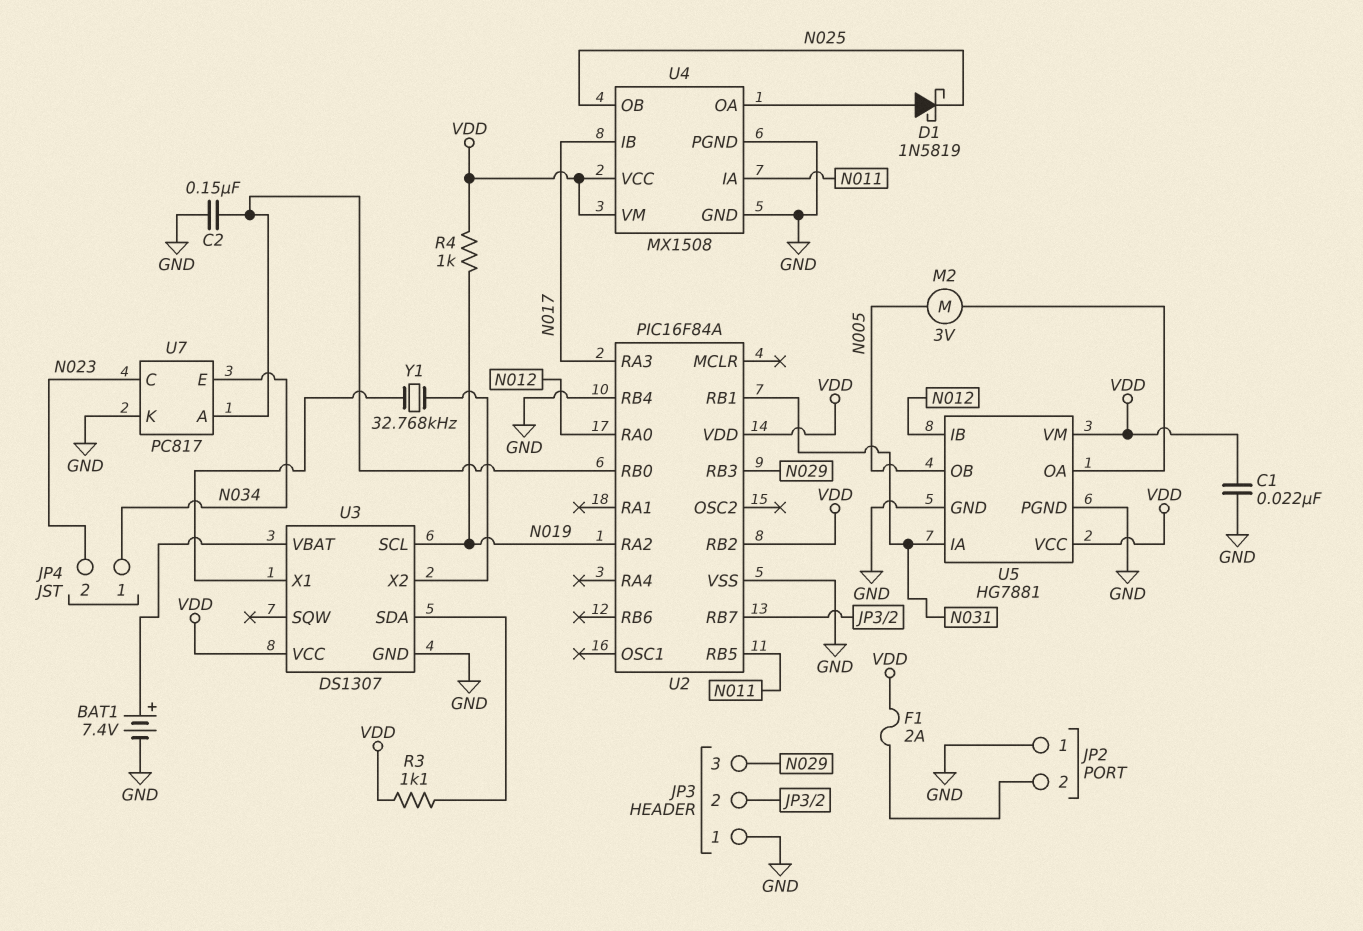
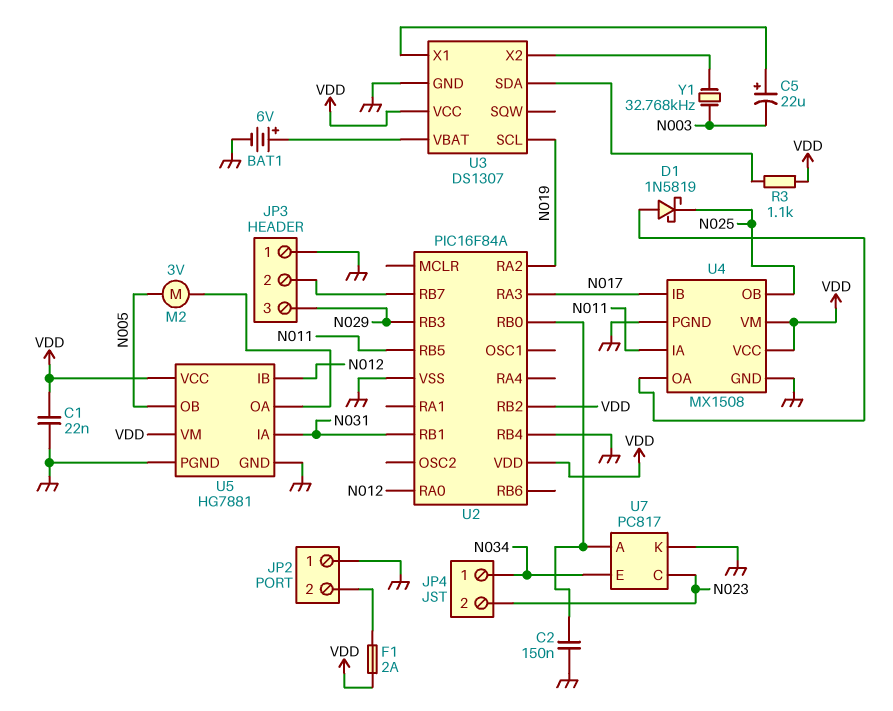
BAT1: 7.4V (plus U3/VBAT, minus GND) -> 6V (plus U3/VBAT, minus GND)
C5: none -> 22uF (plus U3/X1, minus N003)
R4: 1k (N019, VDD) -> none
Y1: 32.768kHz (U3/X1, U3/X2) -> 32.768kHz (N003, U3/X2)

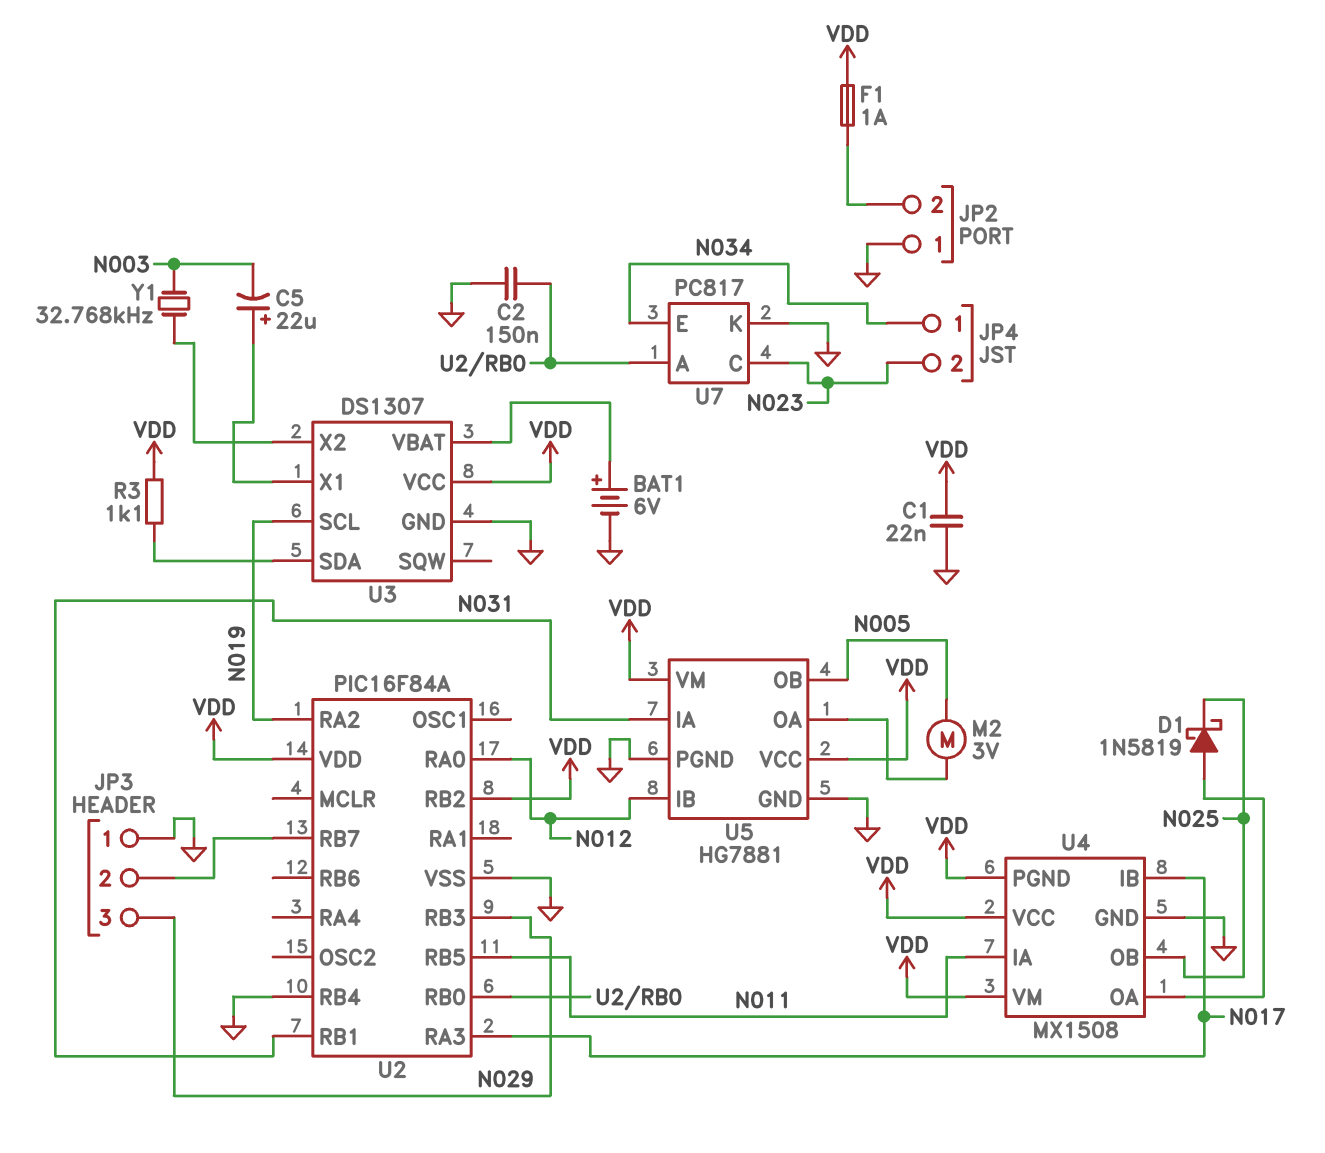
F1: 2A (JP2/2, VDD) -> 1A (JP2/2, VDD)
U4 pin PGND: GND -> VDD

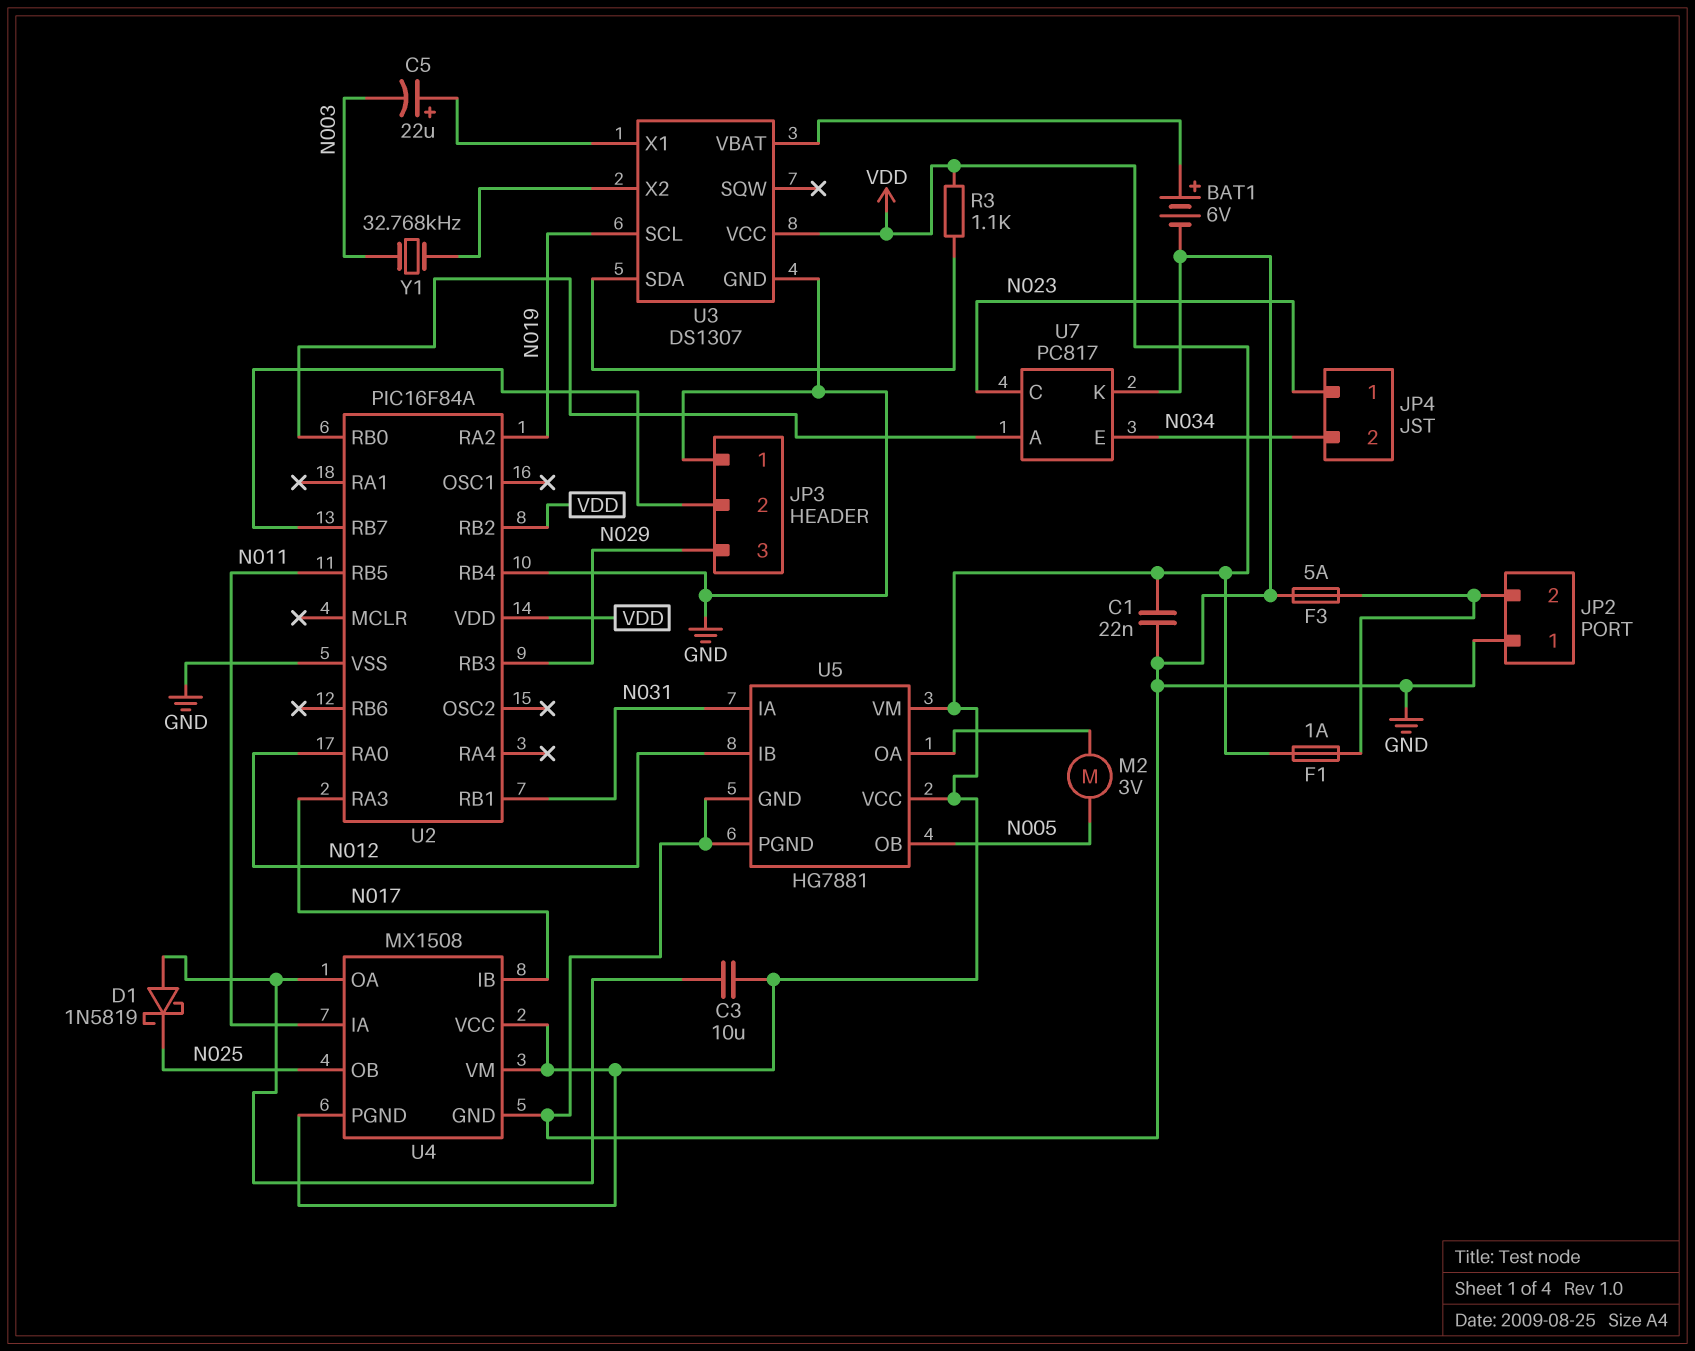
C2: 150nF (GND, U2/RB0) -> none
C3: none -> 10uF (U4/OA, VDD)
F3: none -> 5A (GND, JP2/2)
JP4 pin 1: N034 -> N023
JP4 pin 2: N023 -> N034

